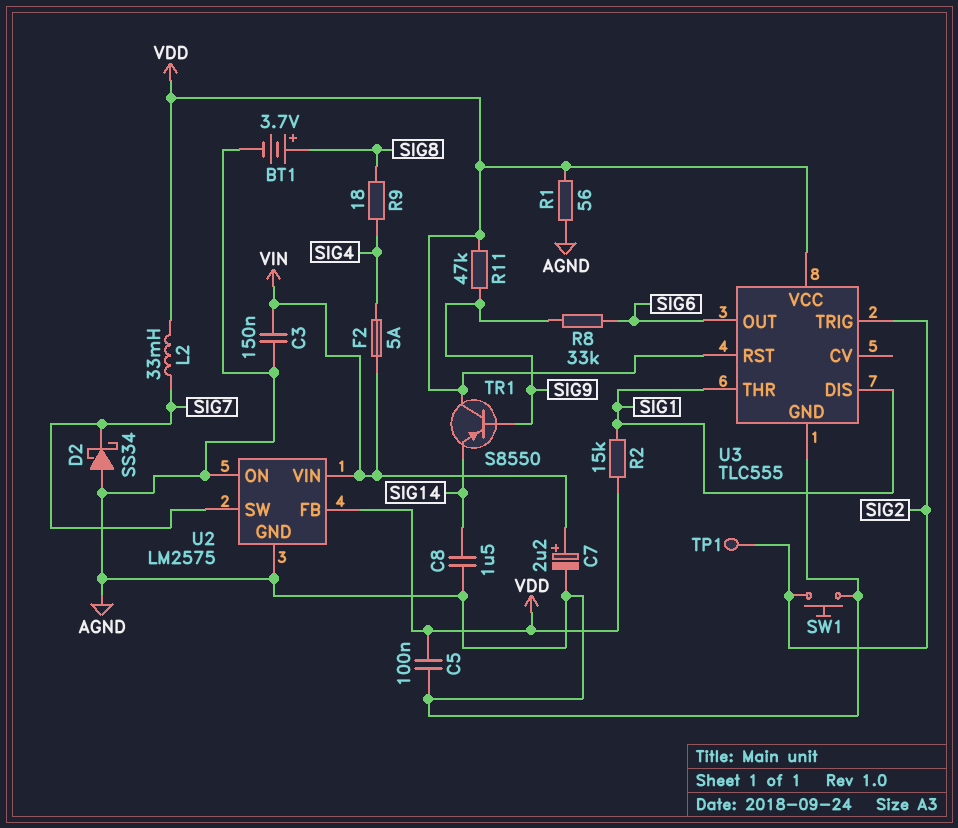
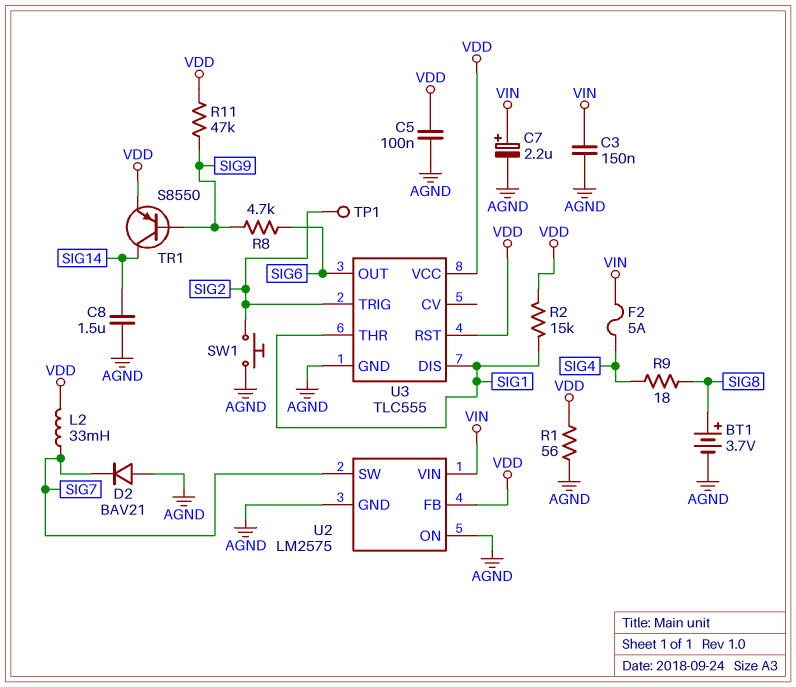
D2: schottky SS34 (A AGND, K SIG7) -> diode BAV21 (A AGND, K SIG7)
R8: 33k (SIG6, SIG9) -> 4.7k (SIG6, SIG9)
TR1: PNP S8550 (B SIG9, C VDD, E SIG14) -> PNP S8550 (B SIG9, C SIG14, E VDD)

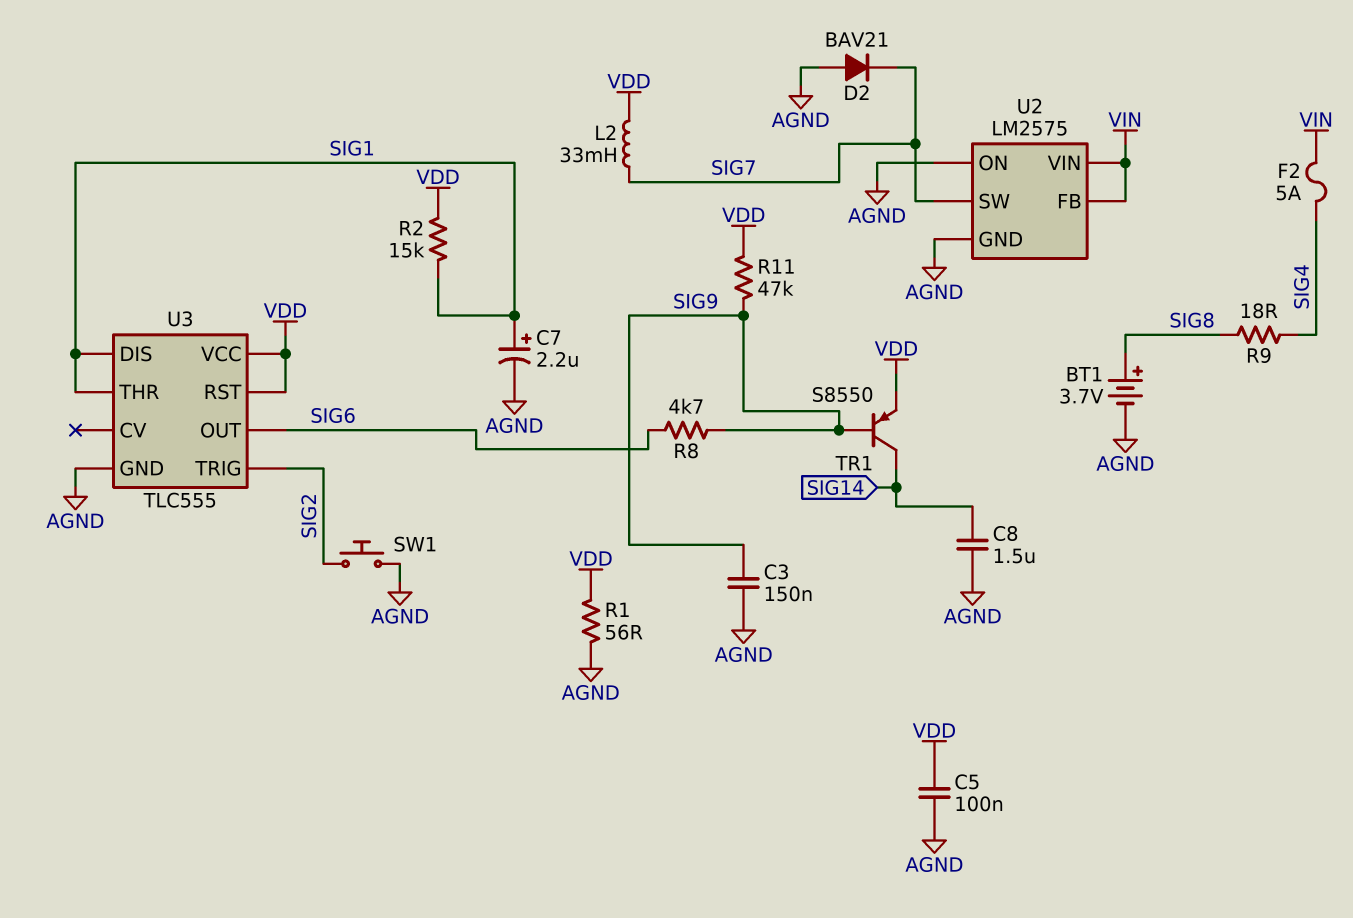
C3: 150nF (AGND, VIN) -> 150nF (AGND, SIG9)
C7: 2.2uF (plus VIN, minus AGND) -> 2.2uF (plus SIG1, minus AGND)
TP1: test point (SIG2) -> none
U2 pin FB: VDD -> VIN

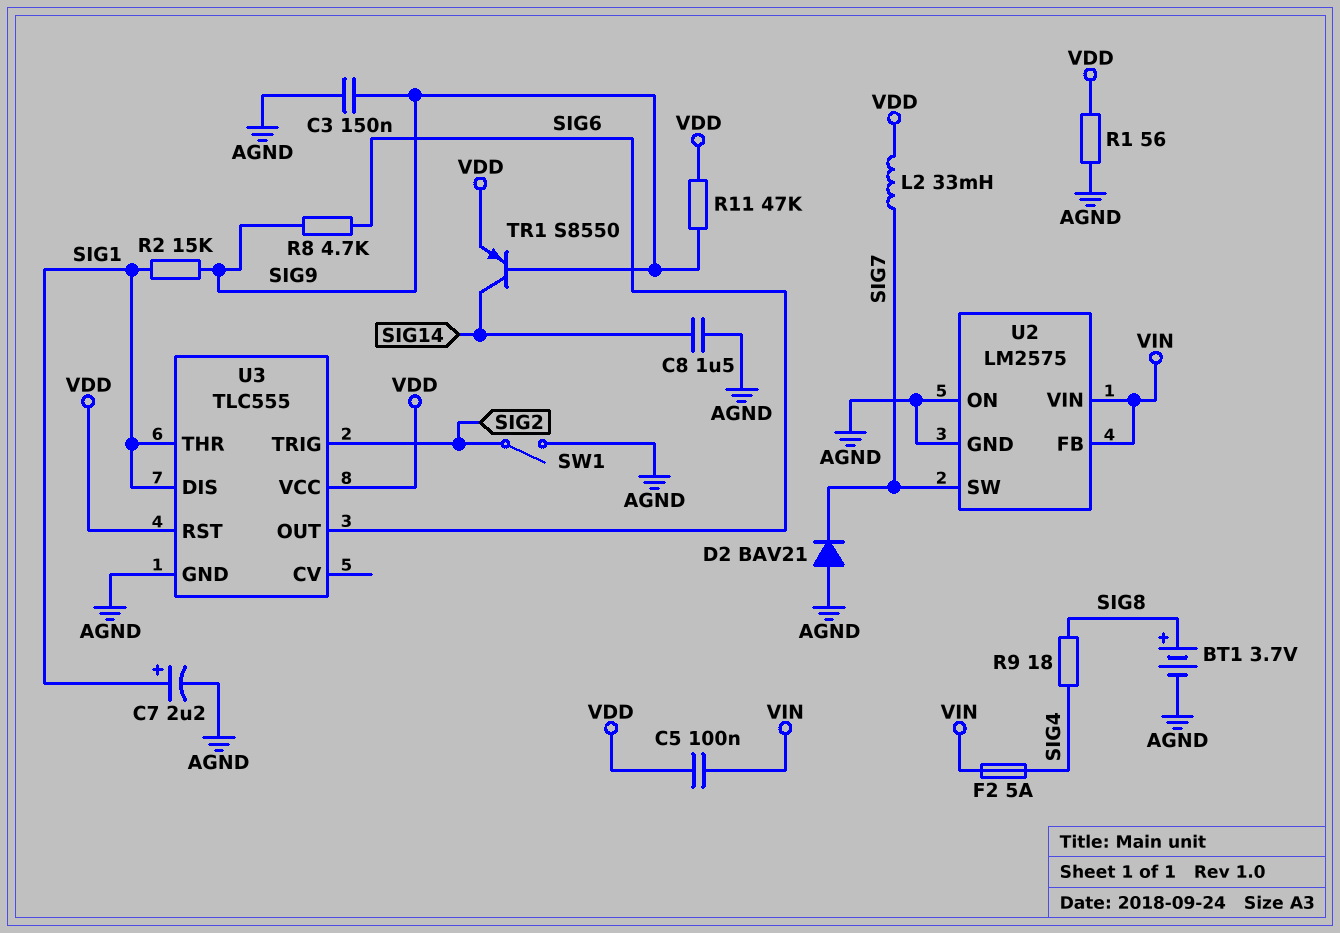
C5: 100nF (AGND, VDD) -> 100nF (VDD, VIN)
R2: 15k (SIG1, VDD) -> 15k (SIG1, SIG9)
SW1: button (AGND, SIG2) -> switch (AGND, SIG2)

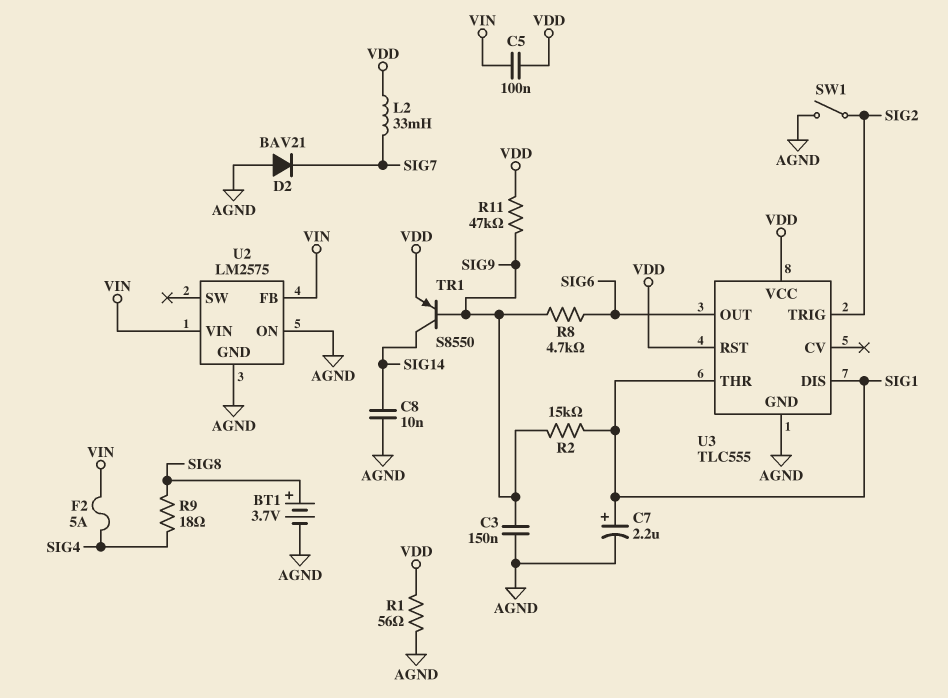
C8: 1.5uF (AGND, SIG14) -> 10nF (AGND, SIG14)
U2 pin SW: SIG7 -> none

